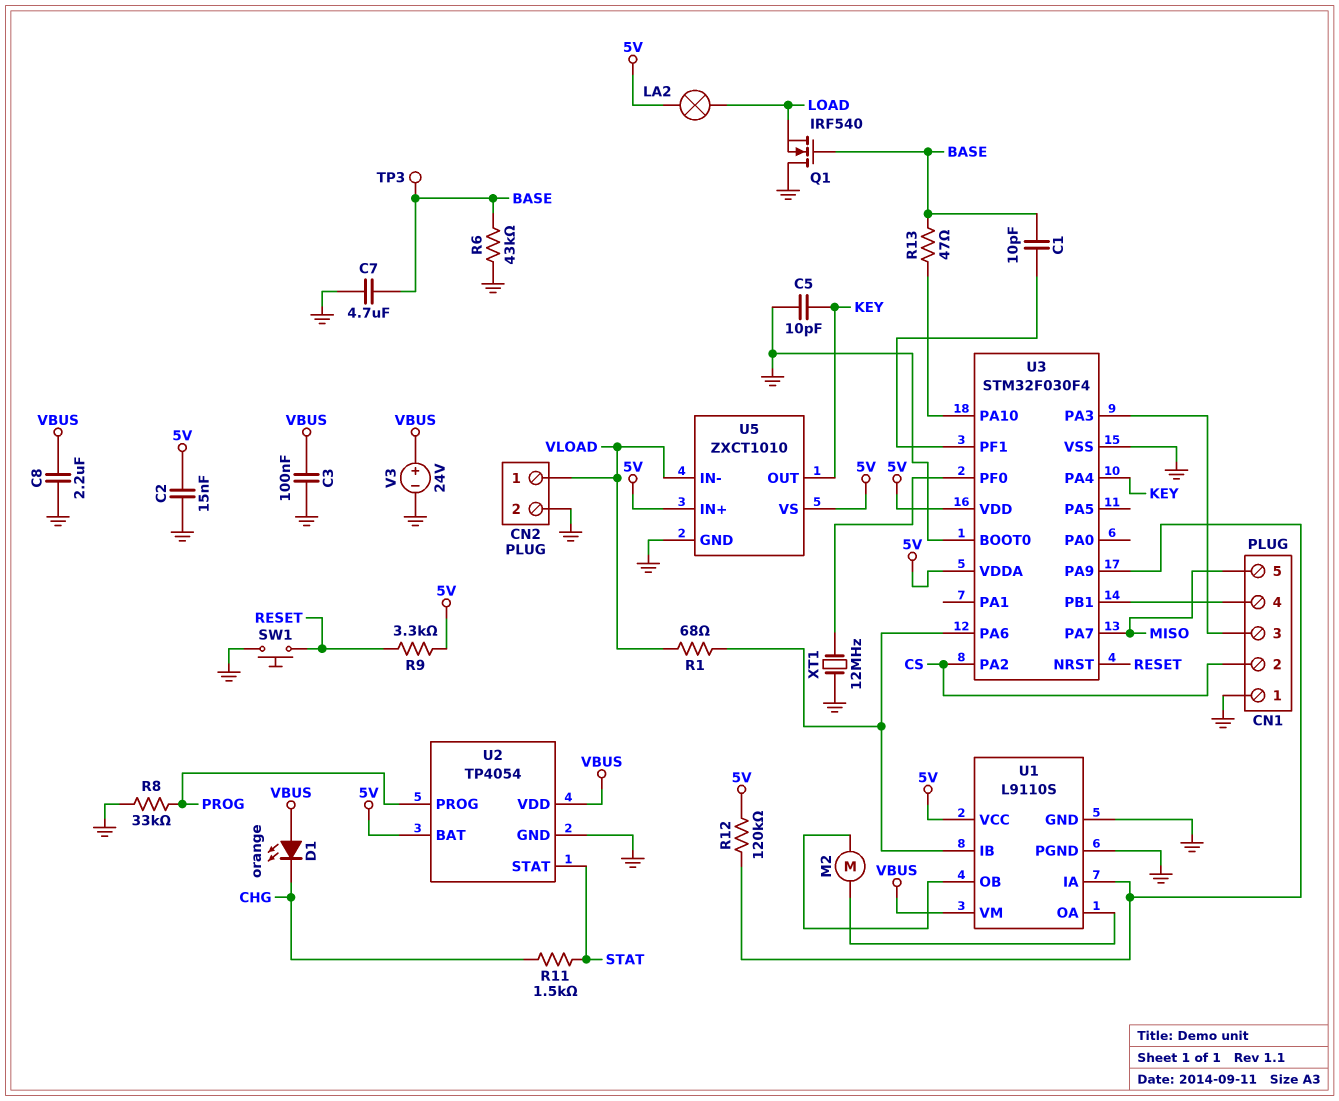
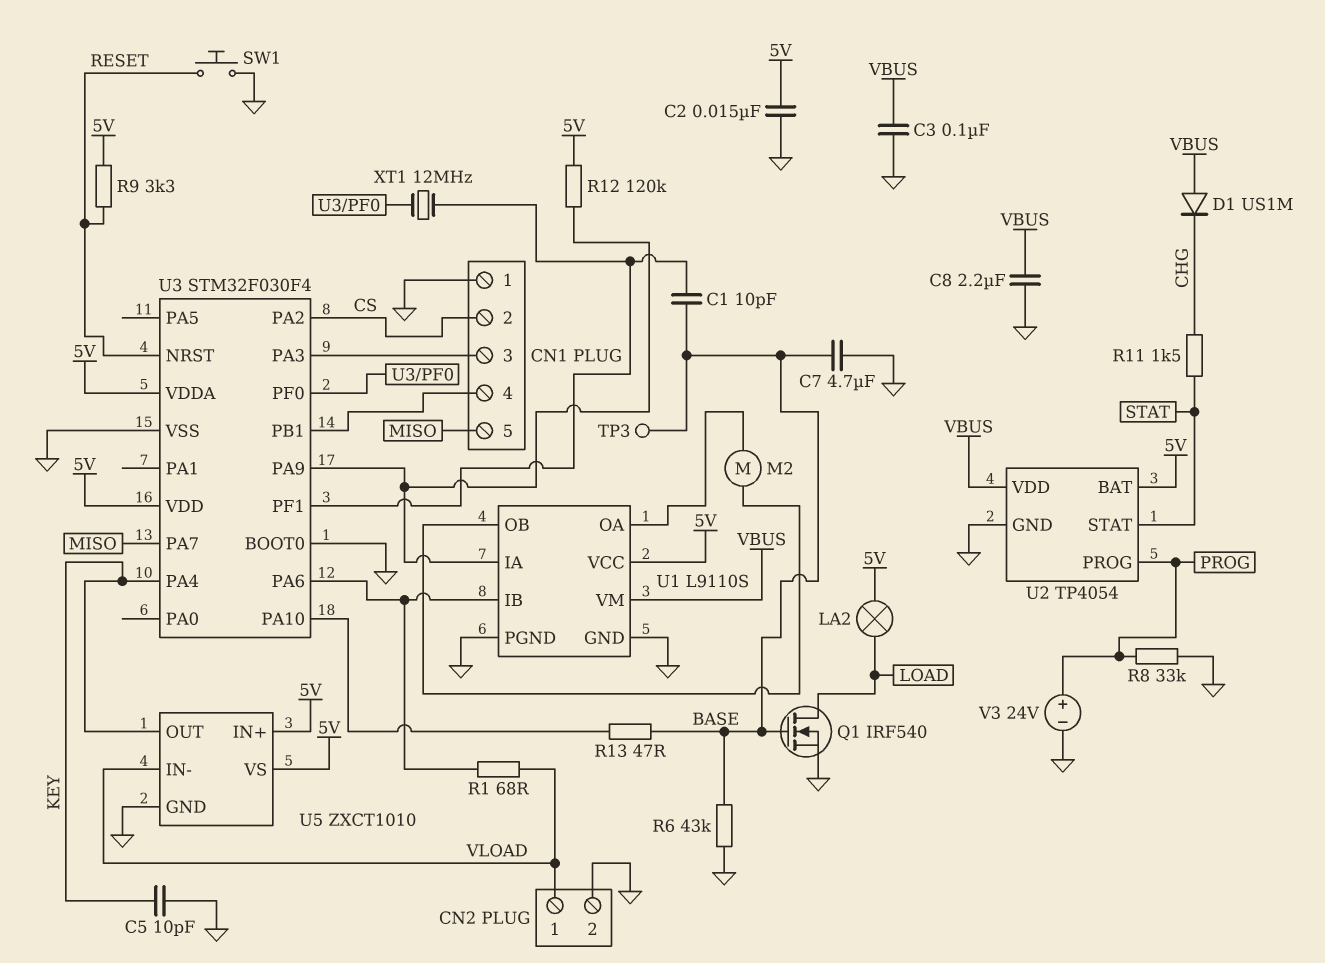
D1: LED orange (A VBUS, K CHG) -> diode US1M (A VBUS, K CHG)
Q1: NMOS IRF540 (G BASE, D GND, S LOAD) -> NMOS IRF540 (G BASE, D LOAD, S GND)
V3: 24V (plus VBUS, minus GND) -> 24V (plus PROG, minus GND)
XT1: 12MHz (GND, U3/PF0) -> 12MHz (U3/PF0, U3/PF1)

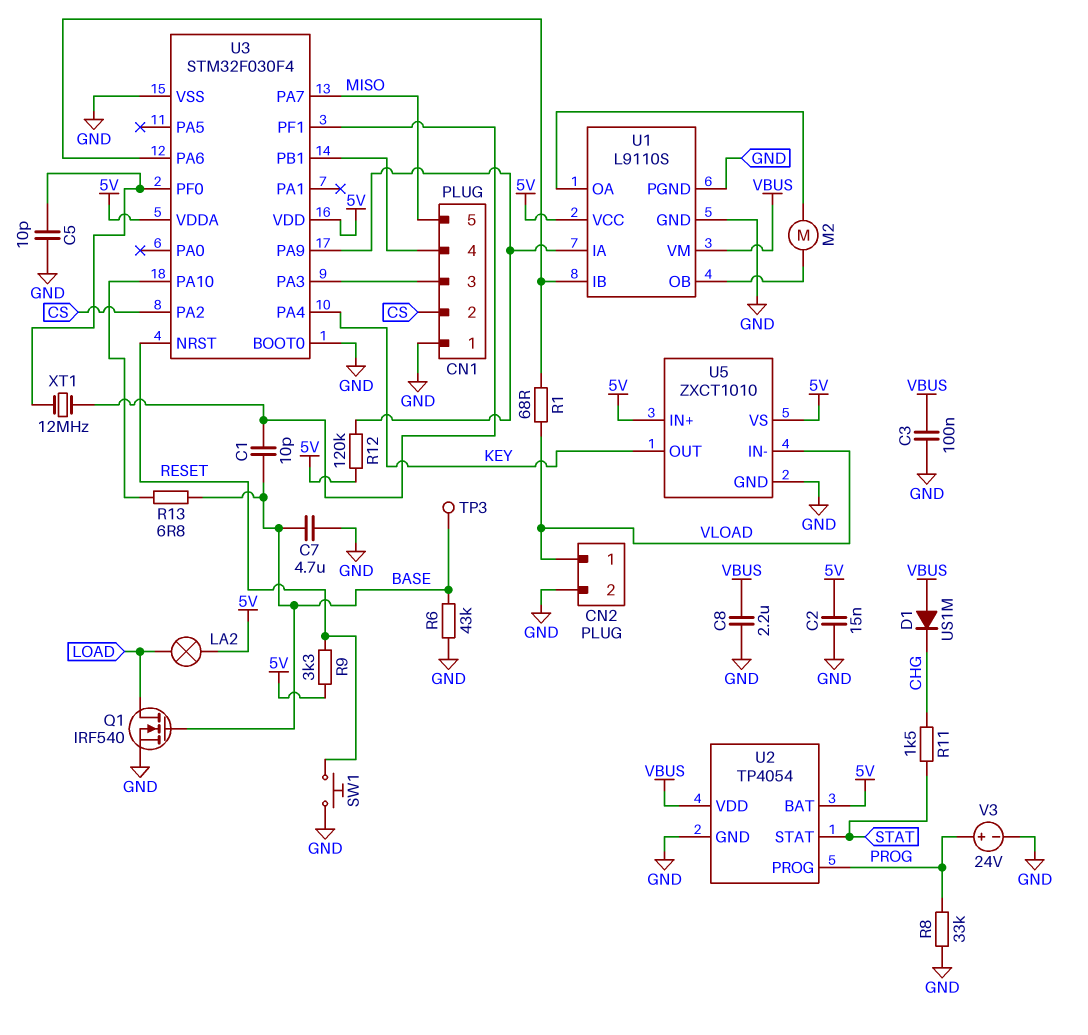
C5: 10pF (GND, KEY) -> 10pF (GND, U3/PF0)
R13: 47 (BASE, U3/PA10) -> 6.8 (BASE, U3/PA10)

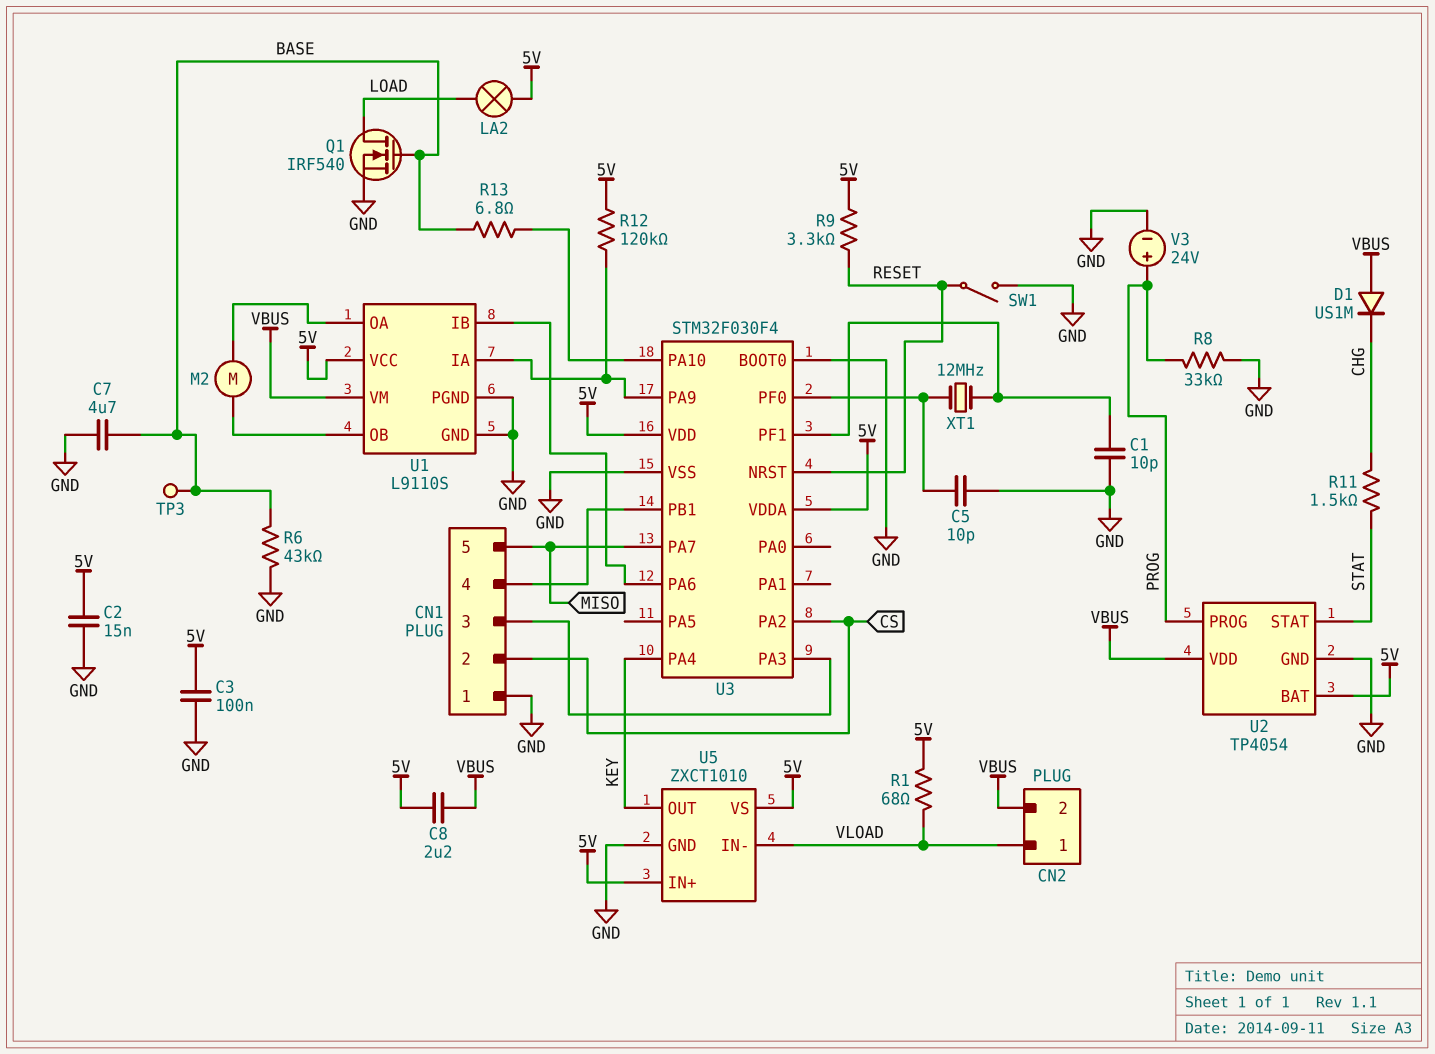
C1: 10pF (BASE, U3/PF1) -> 10pF (GND, U3/PF1)
C3: 100nF (GND, VBUS) -> 100nF (5V, GND)
C8: 2.2uF (GND, VBUS) -> 2.2uF (5V, VBUS)
CN2 pin 2: GND -> VBUS
R1: 68 (U1/IB, VLOAD) -> 68 (5V, VLOAD)
SW1: button (GND, RESET) -> switch (GND, RESET)

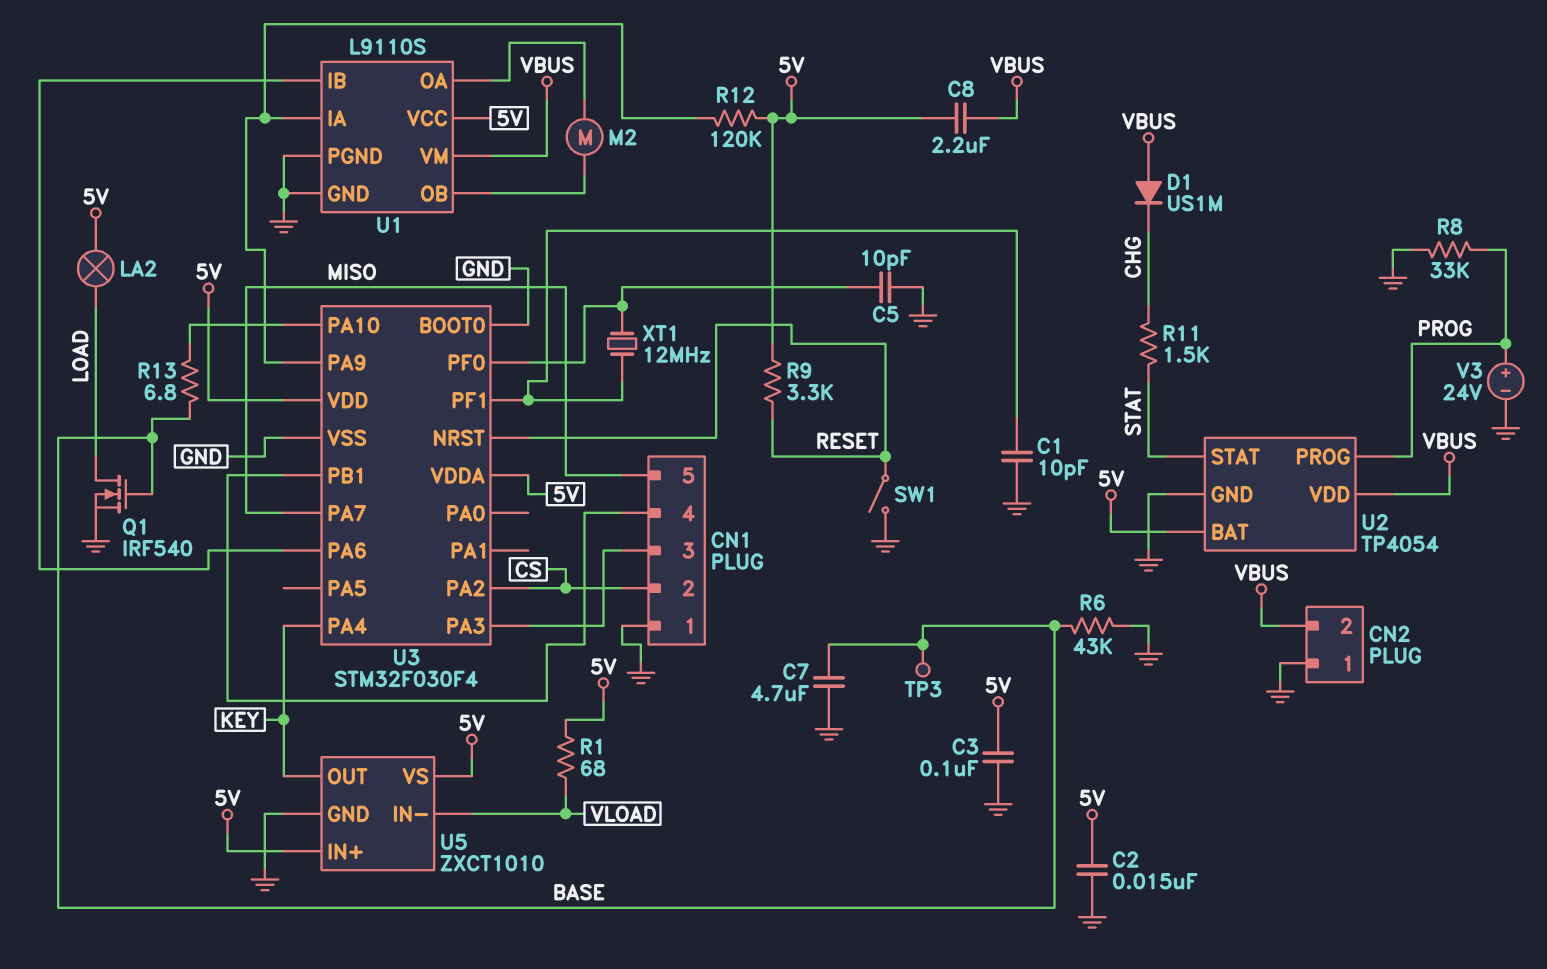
CN2 pin 1: VLOAD -> GND

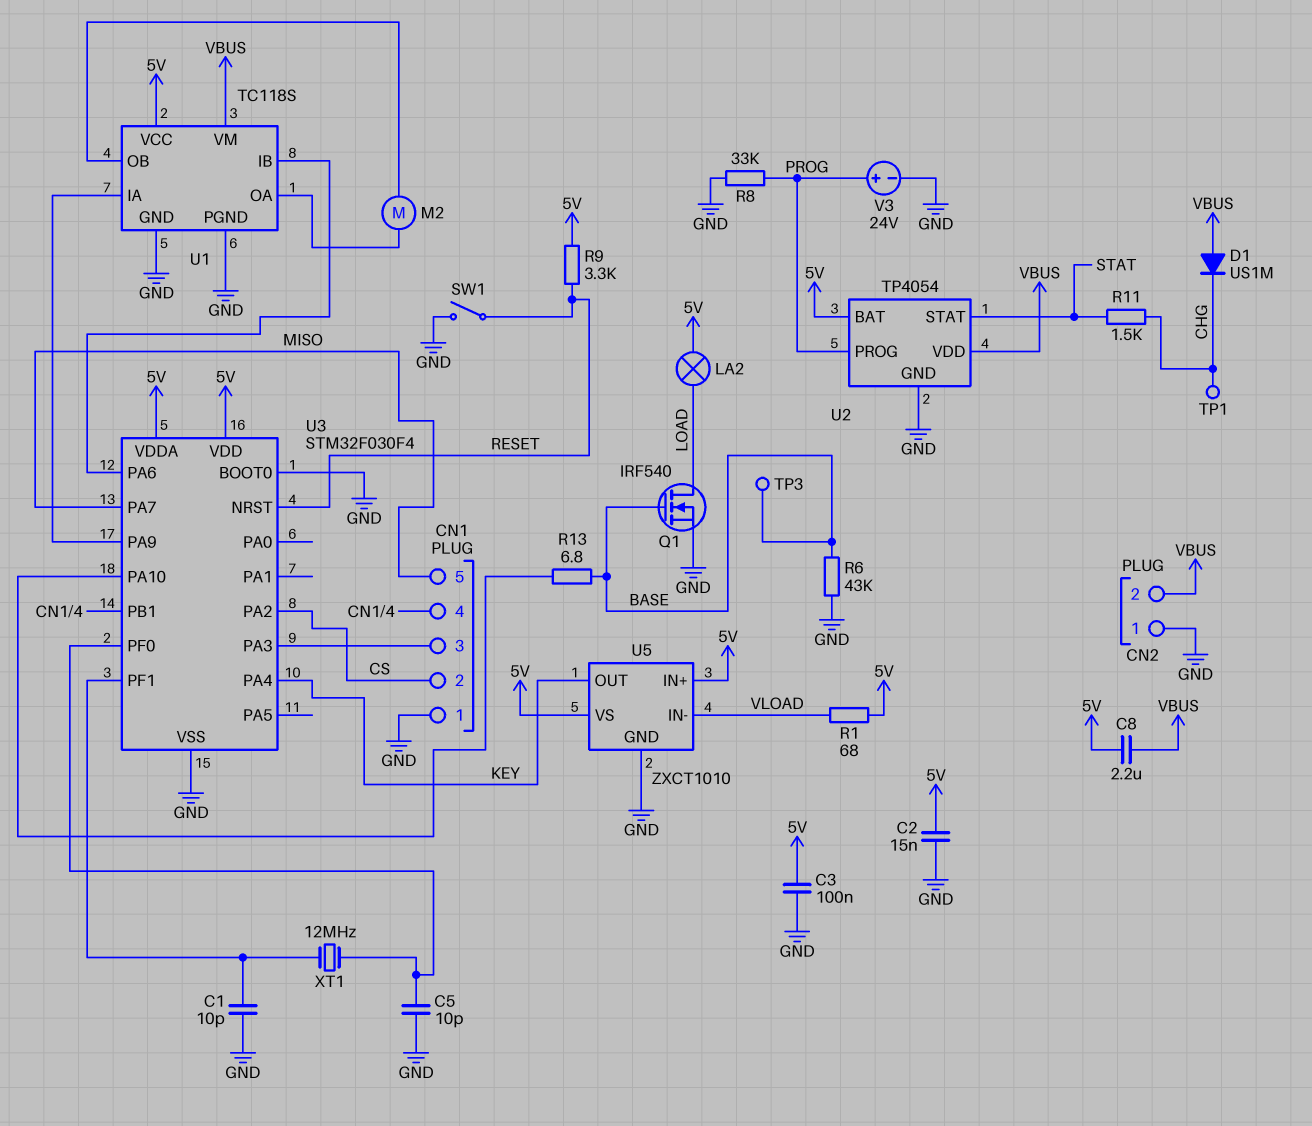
C7: 4.7uF (BASE, GND) -> none
R12: 120k (5V, U1/IA) -> none
TP1: none -> test point (CHG)
U1: L9110S -> TC118S

